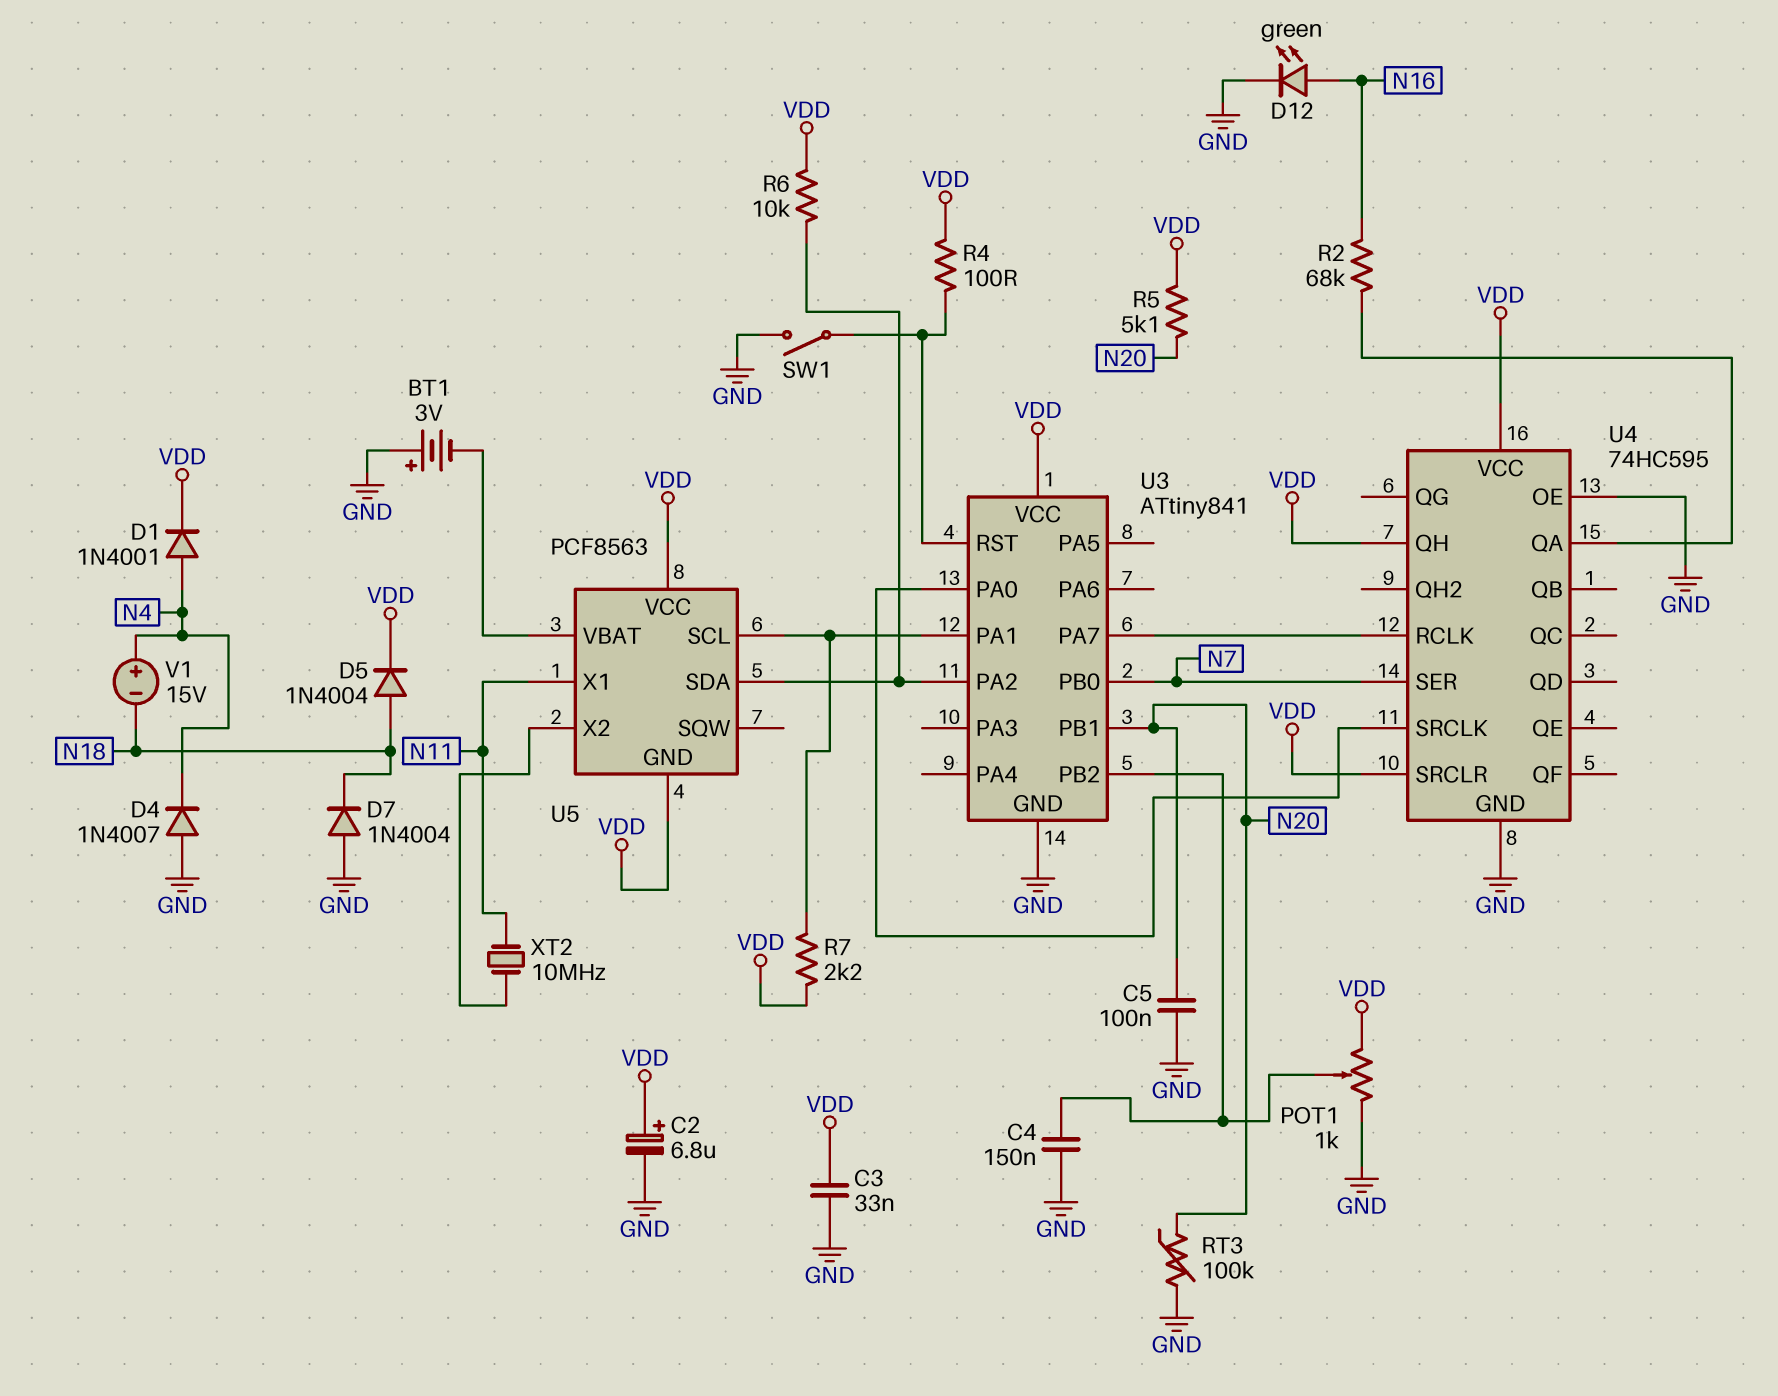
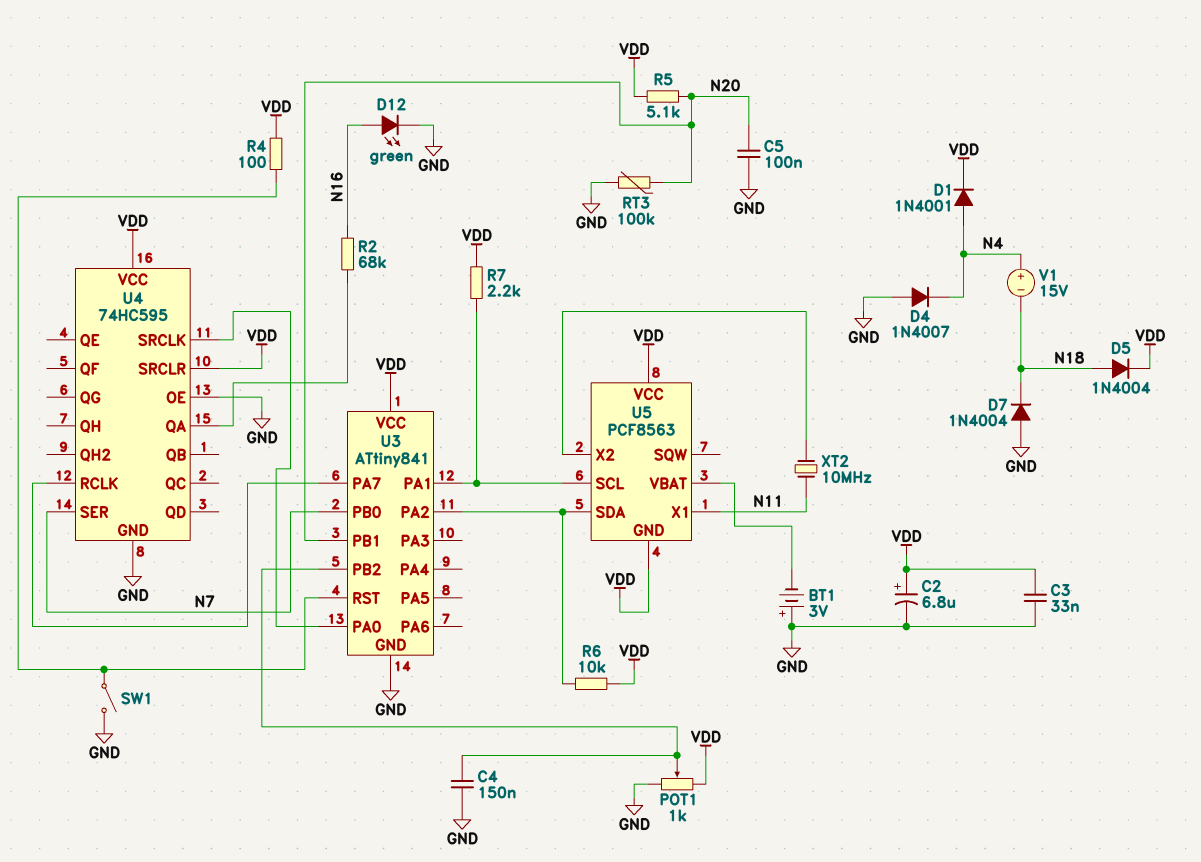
U4 pin QH: VDD -> none

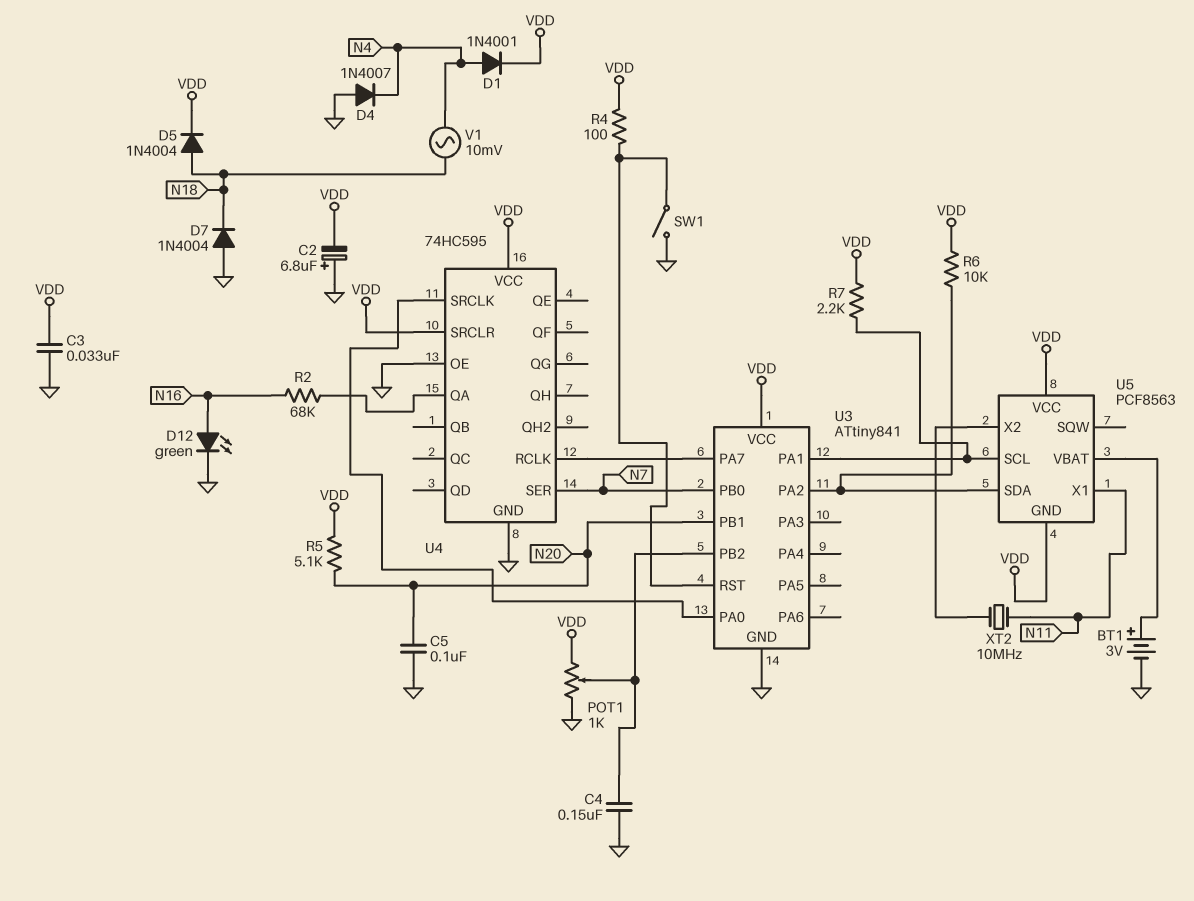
BT1: 3V (plus GND, minus U5/VBAT) -> 3V (plus U5/VBAT, minus GND)
C2: 6.8uF (plus VDD, minus GND) -> 6.8uF (plus GND, minus VDD)
RT3: 100k (GND, N20) -> none
V1: 15V (plus N4, minus N18) -> AC 10mV (N4, N18)

